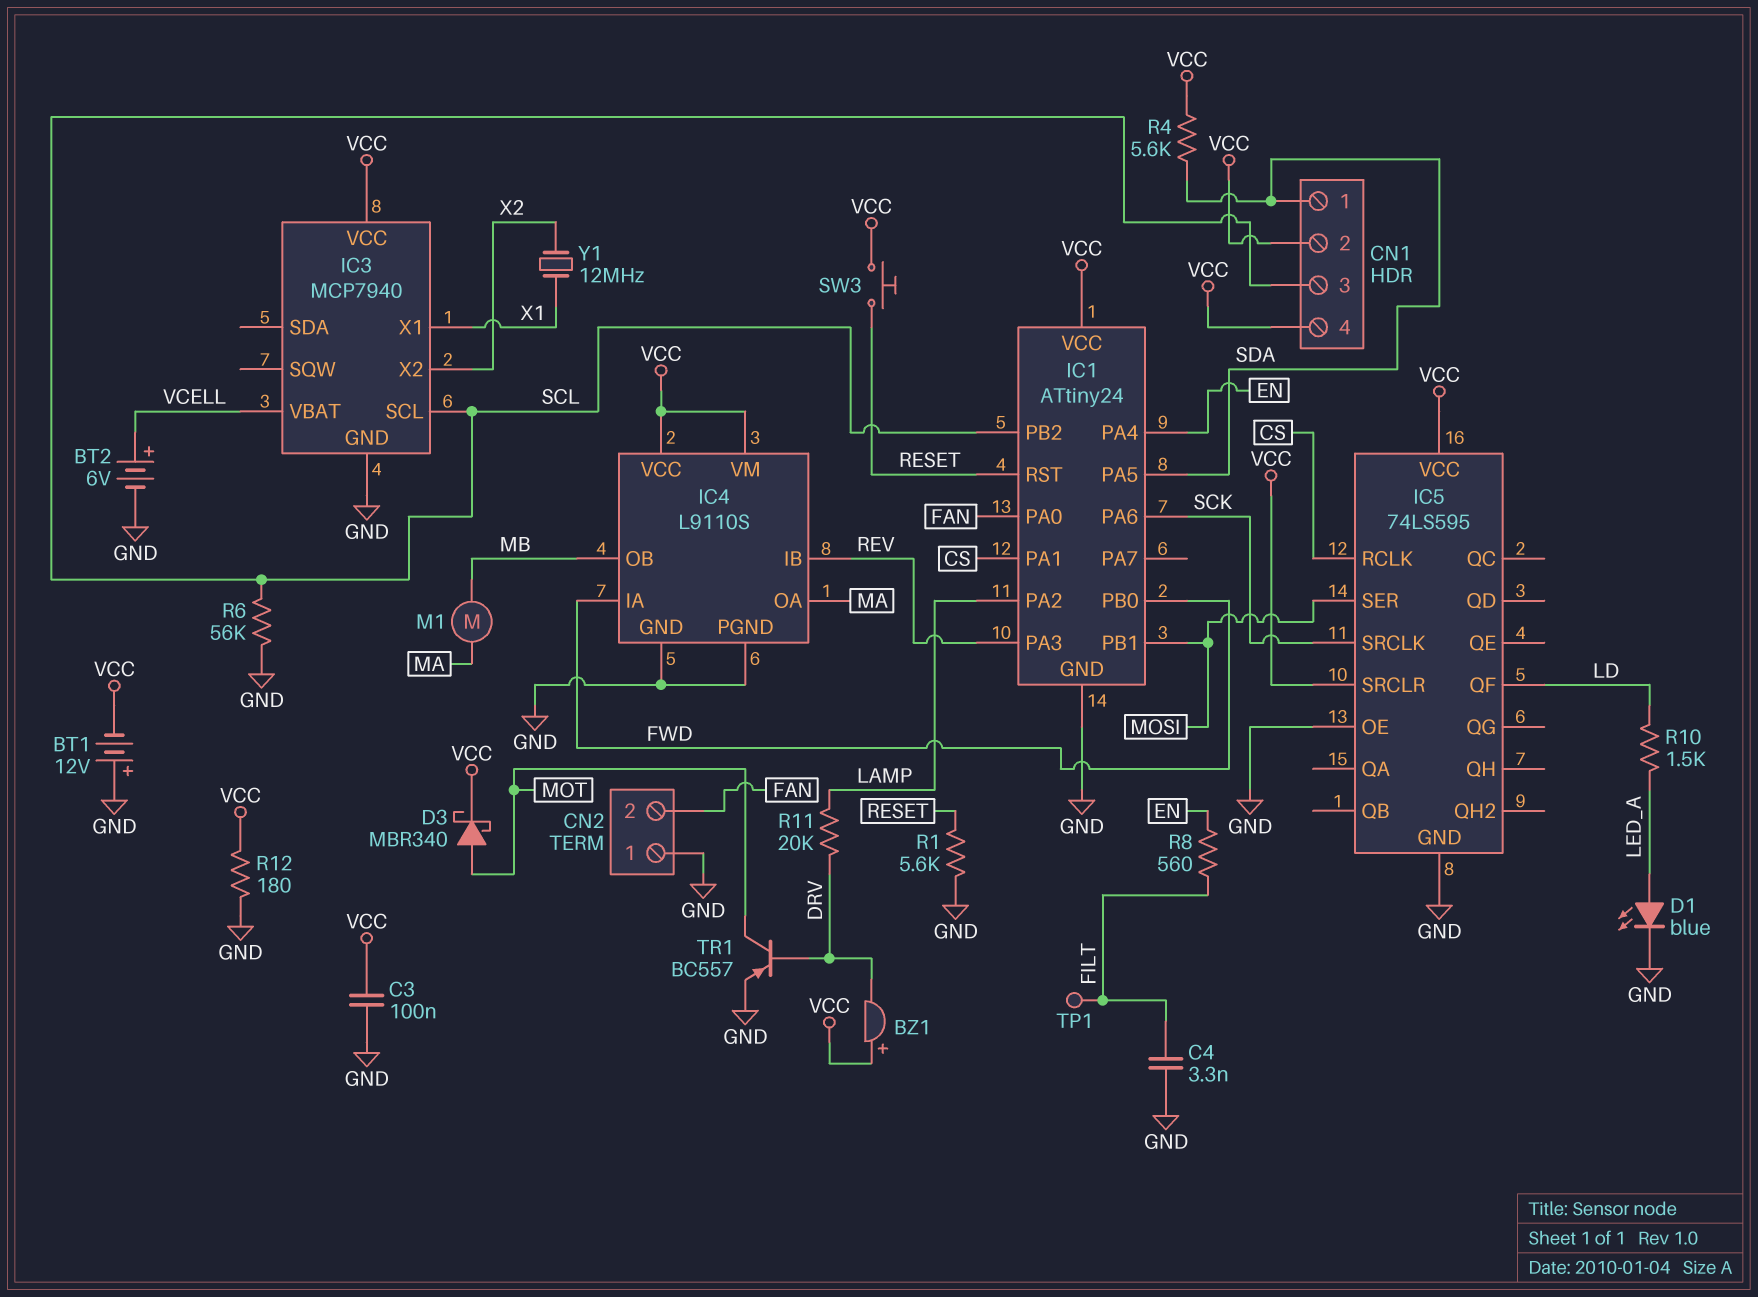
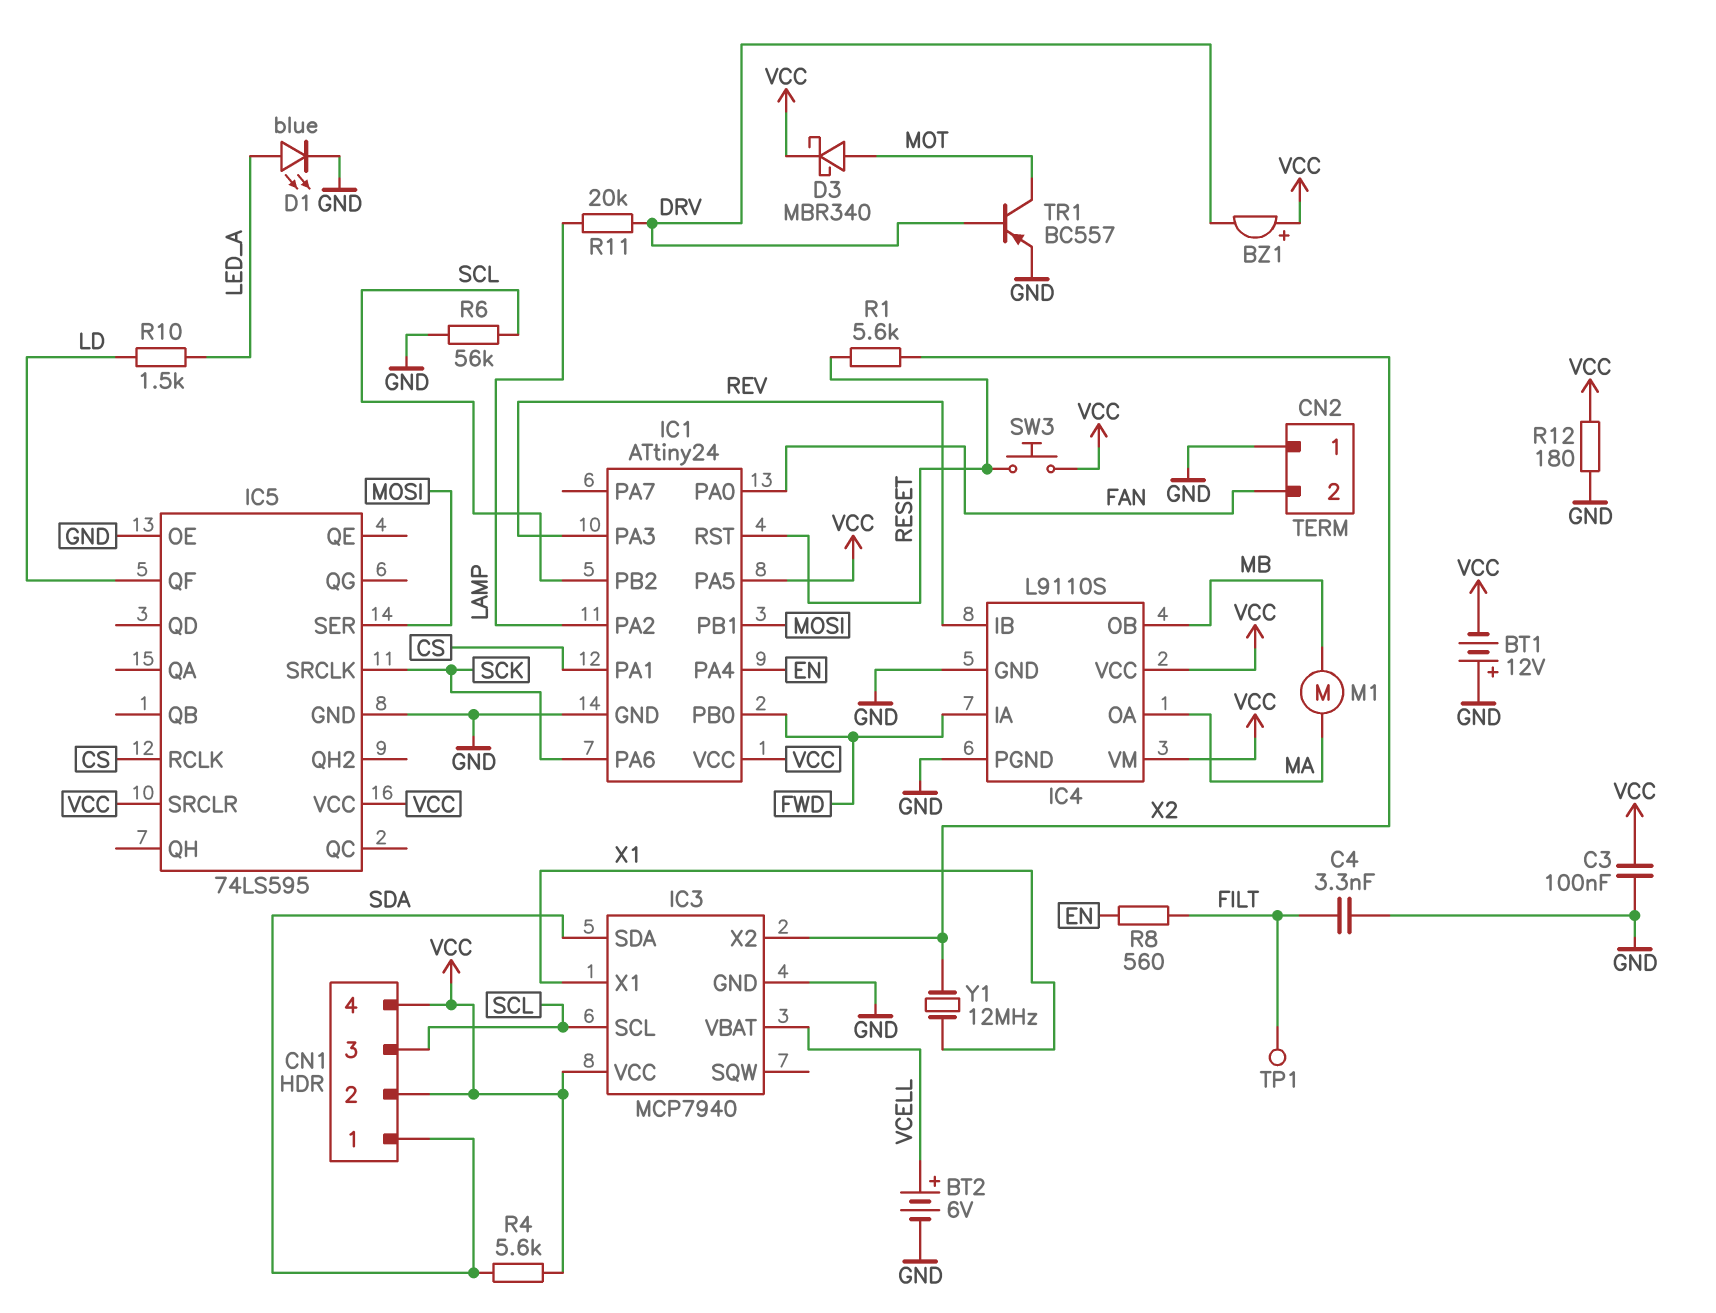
IC1 pin PA5: SDA -> VCC
IC3 pin SDA: none -> SDA
R1: 5.6k (GND, RESET) -> 5.6k (RESET, X2)

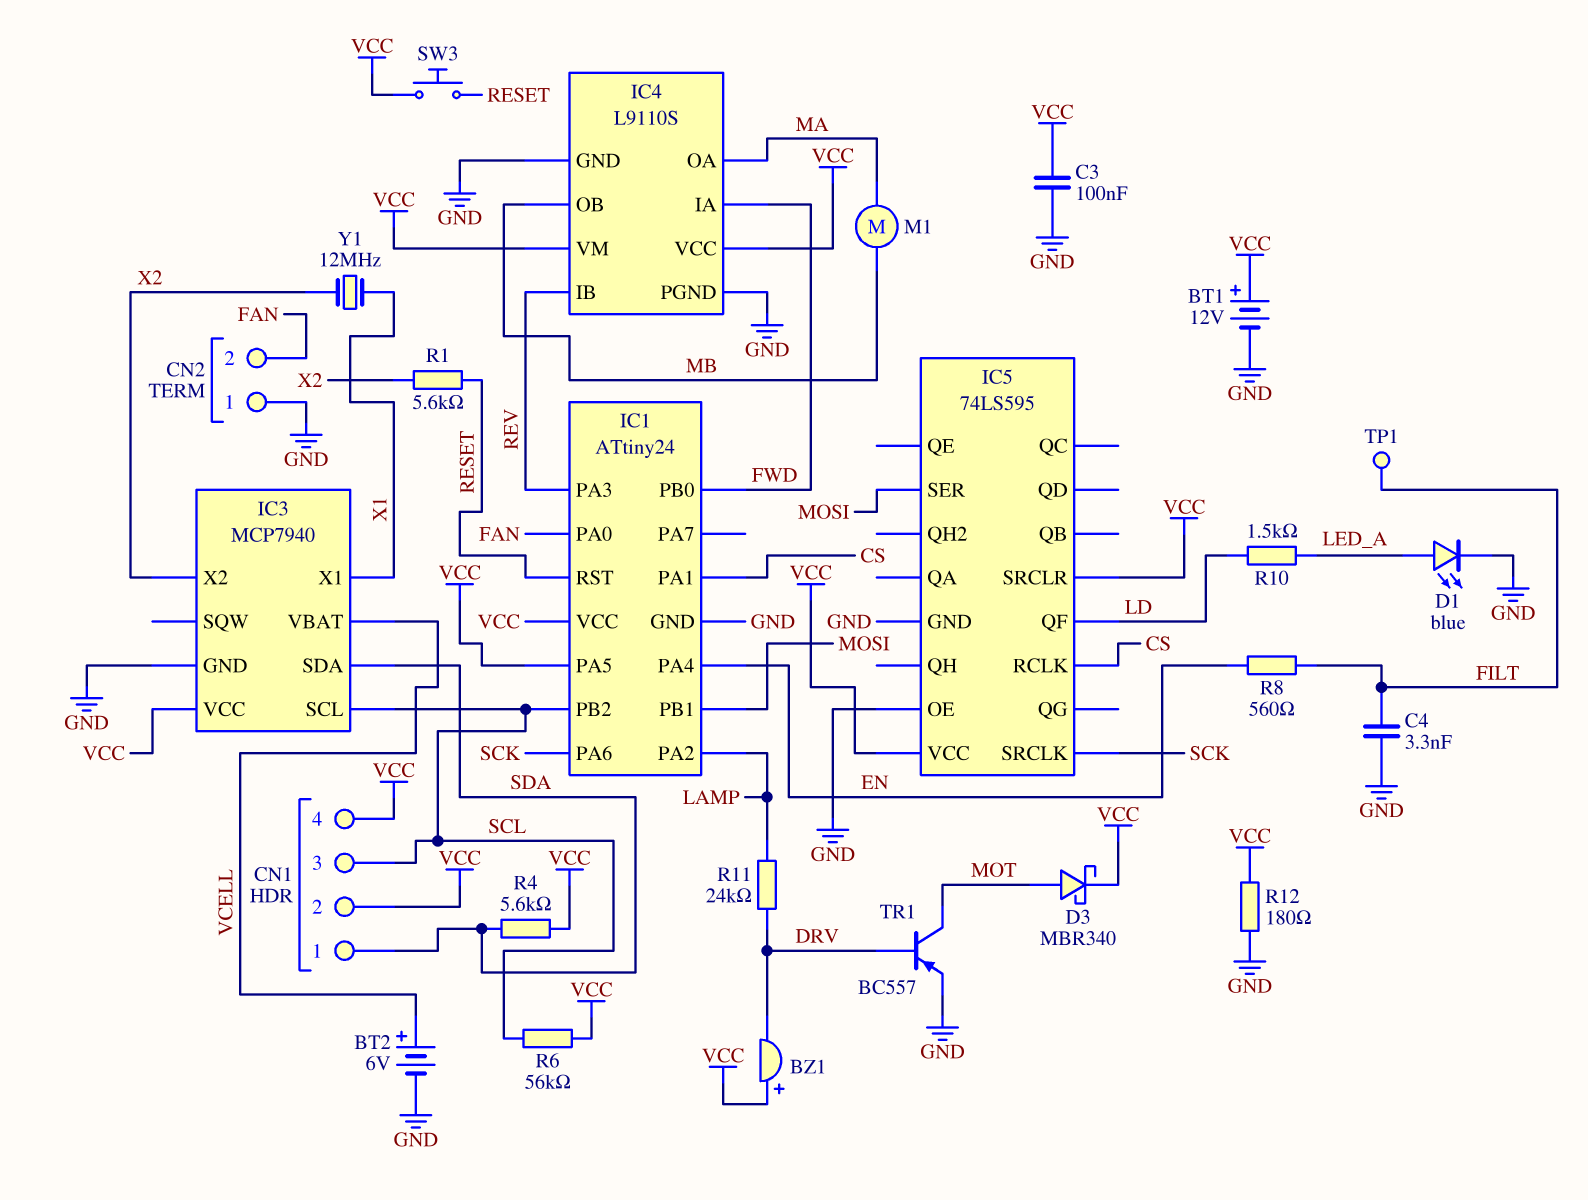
BT1: 12V (plus GND, minus VCC) -> 12V (plus VCC, minus GND)
R6: 56k (GND, SCL) -> 56k (SCL, VCC)
R11: 20k (DRV, LAMP) -> 24k (DRV, LAMP)

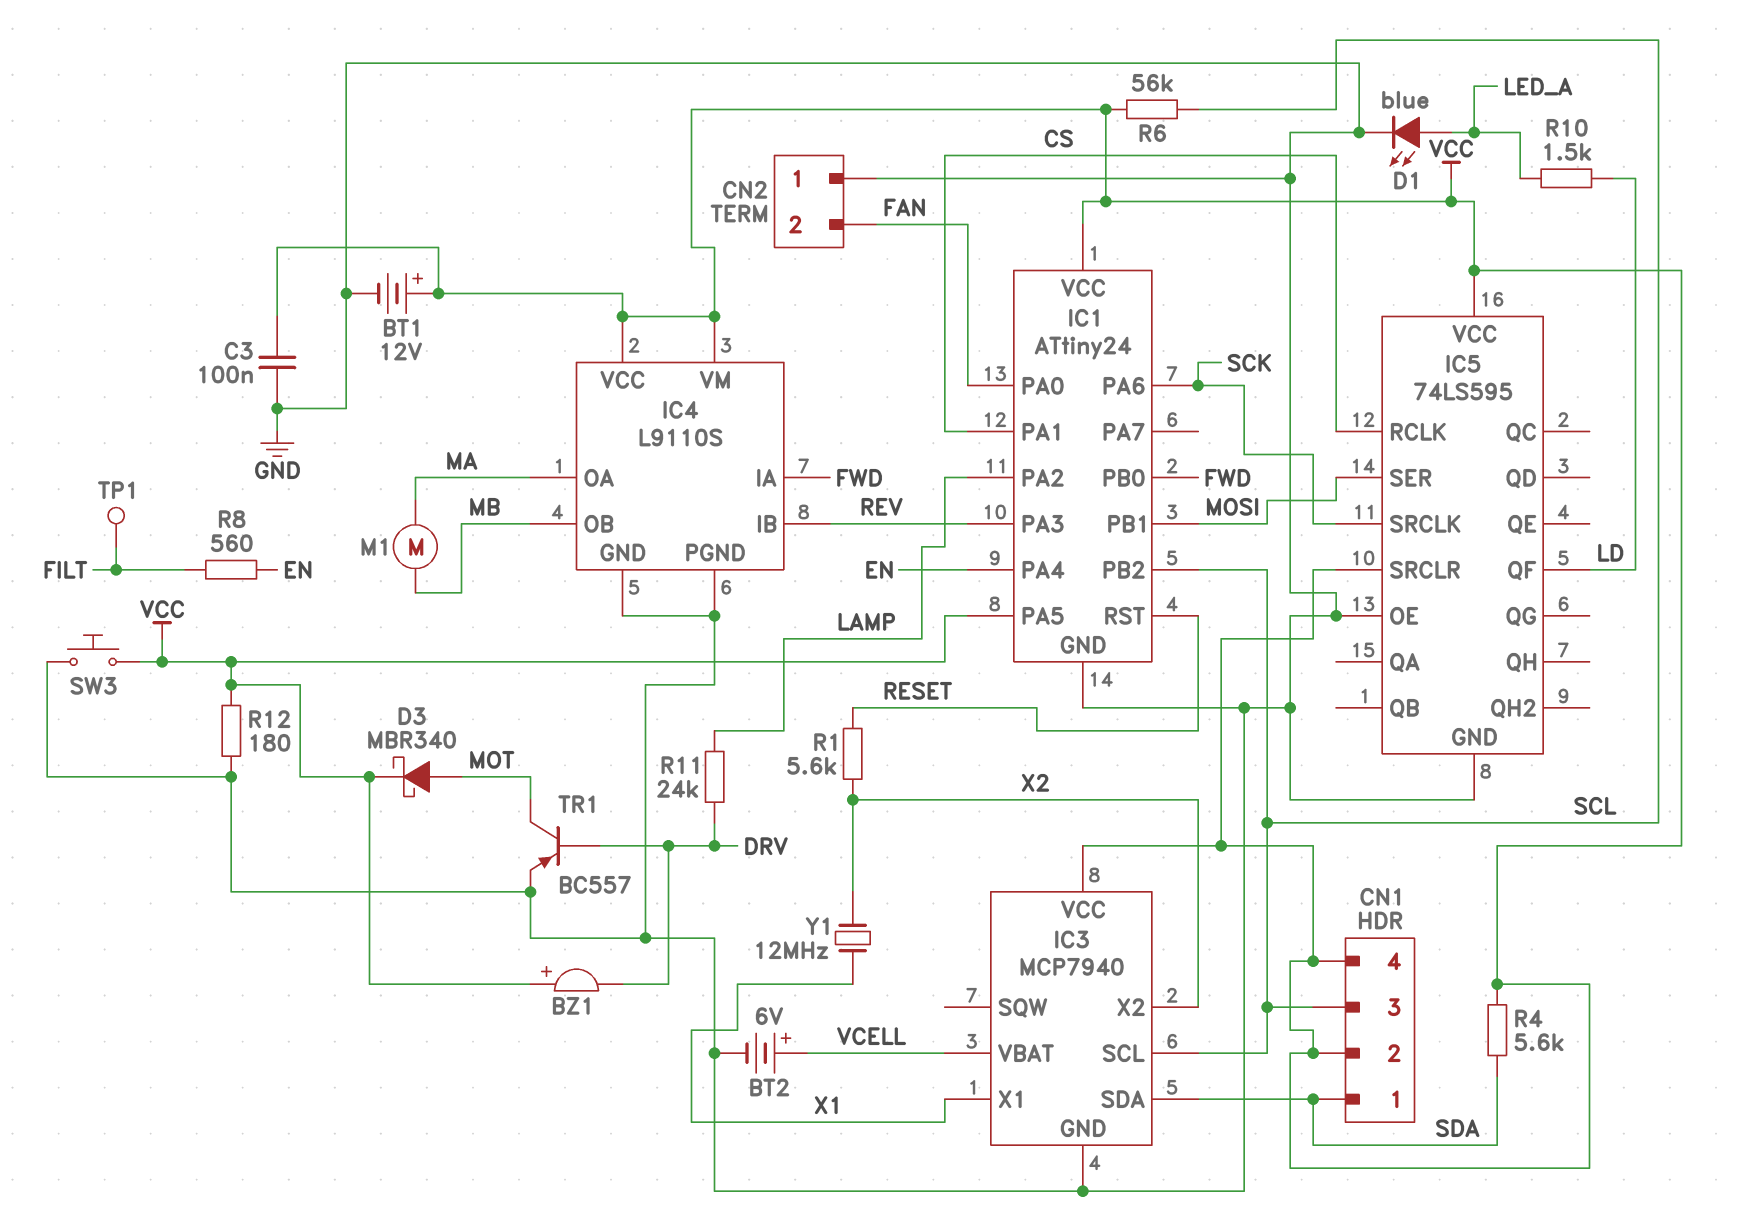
C4: 3.3nF (FILT, GND) -> none
SW3: button (RESET, VCC) -> button (GND, VCC)

